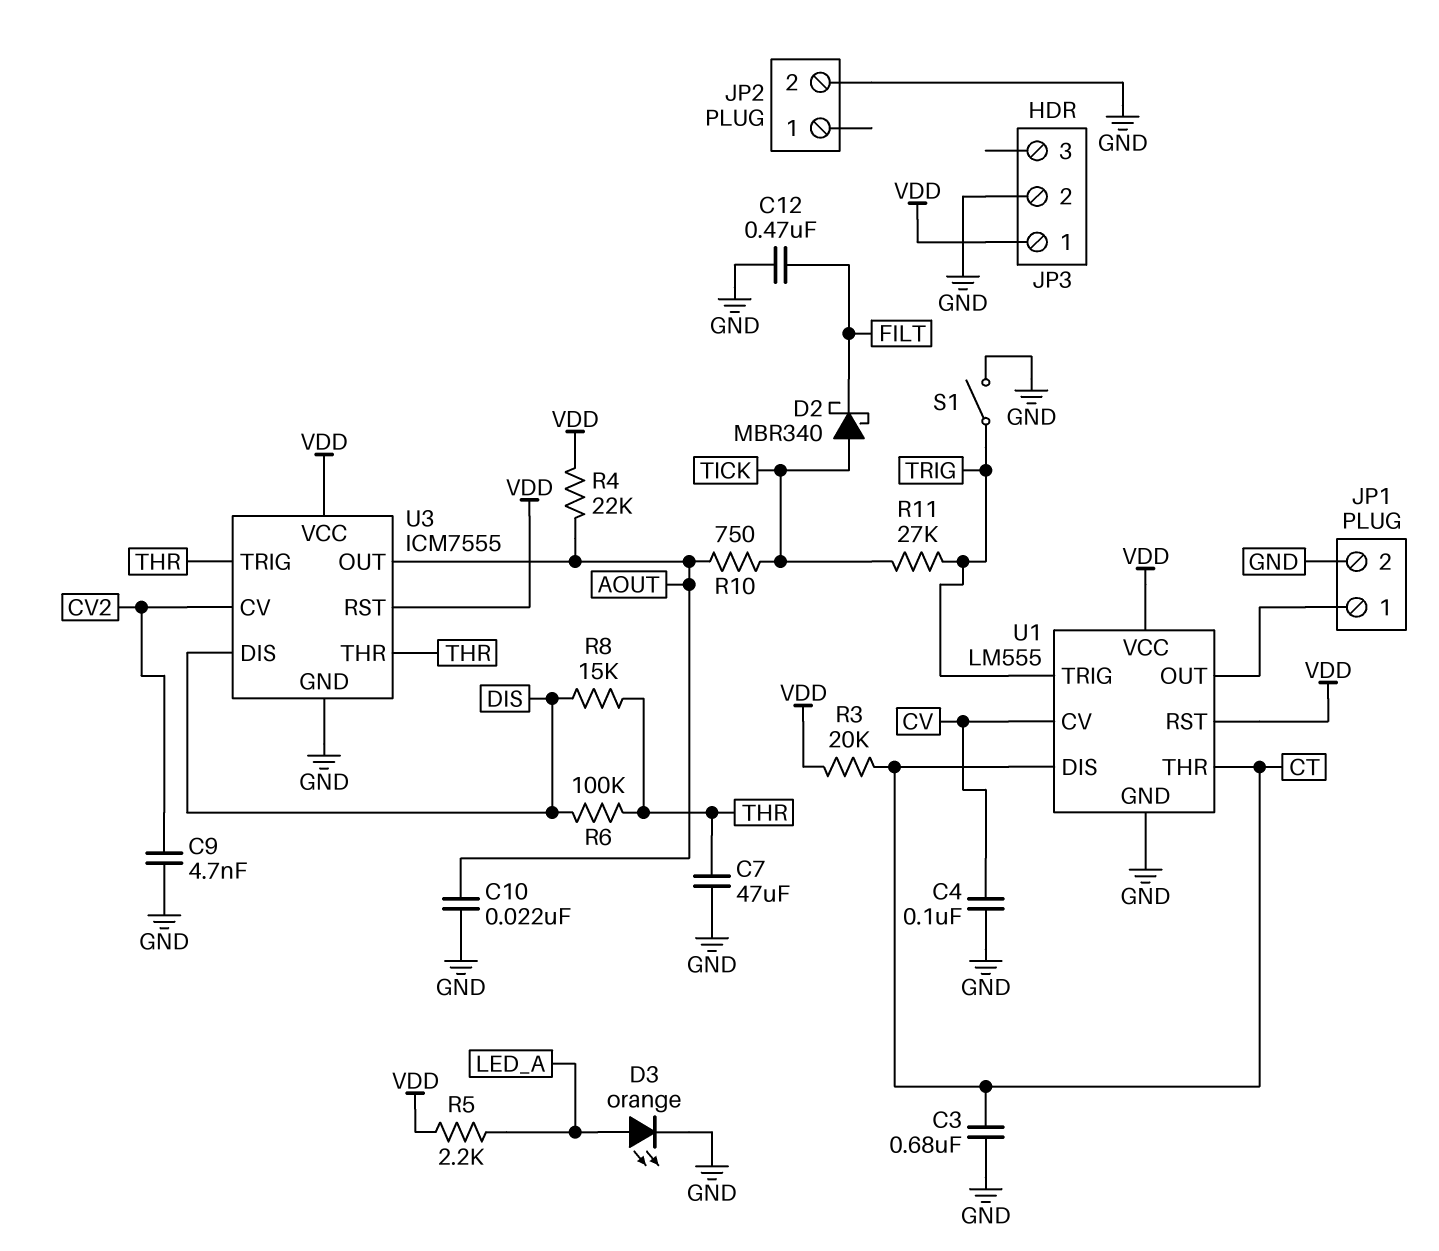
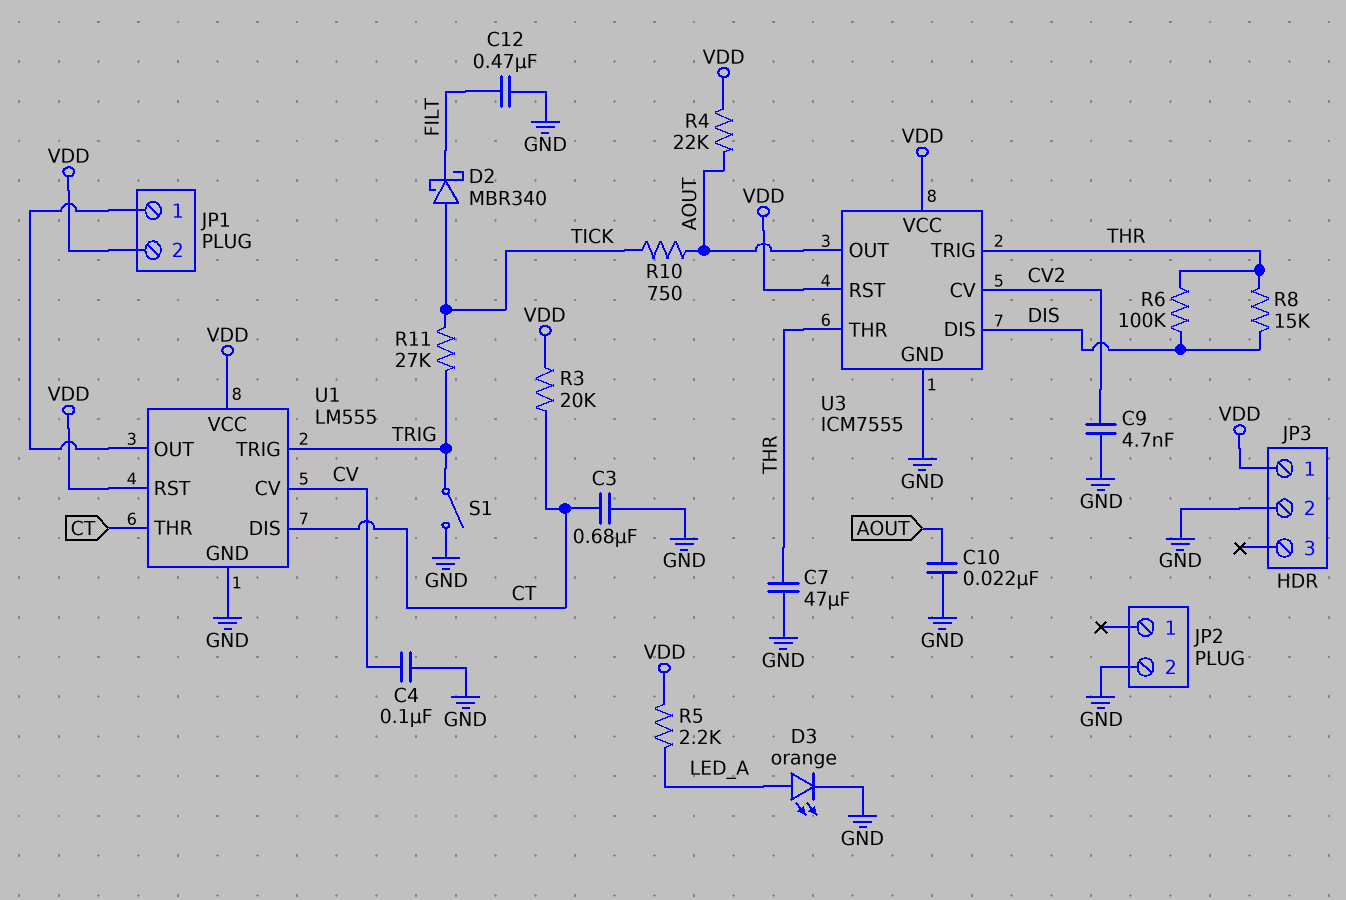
JP1 pin 2: GND -> VDD

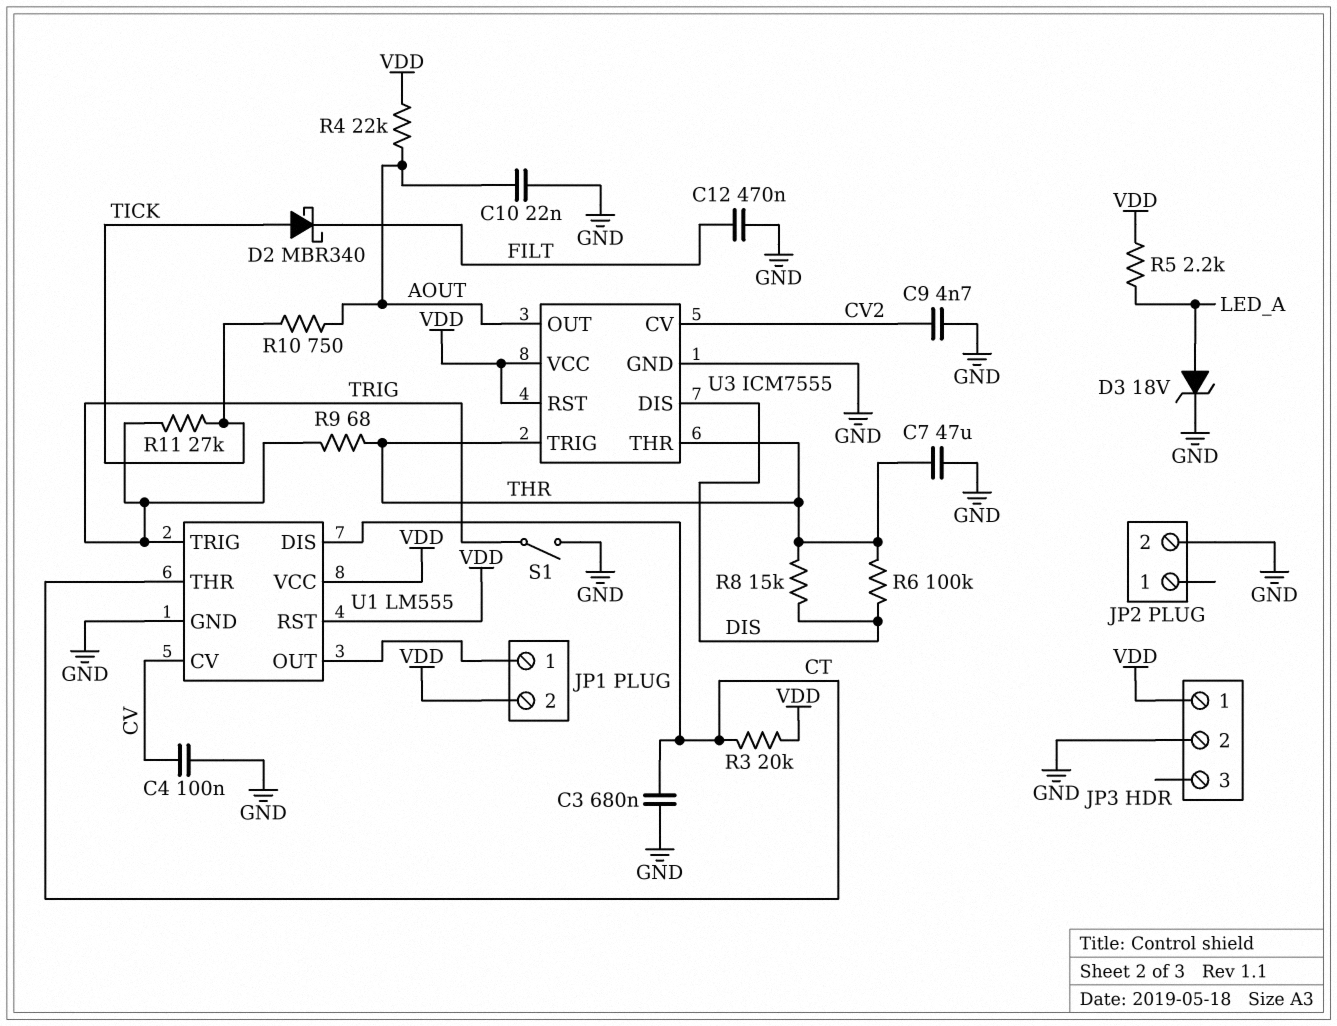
D3: LED orange (A LED_A, K GND) -> zener 18V (A LED_A, K GND)
R9: none -> 68 (THR, TRIG)

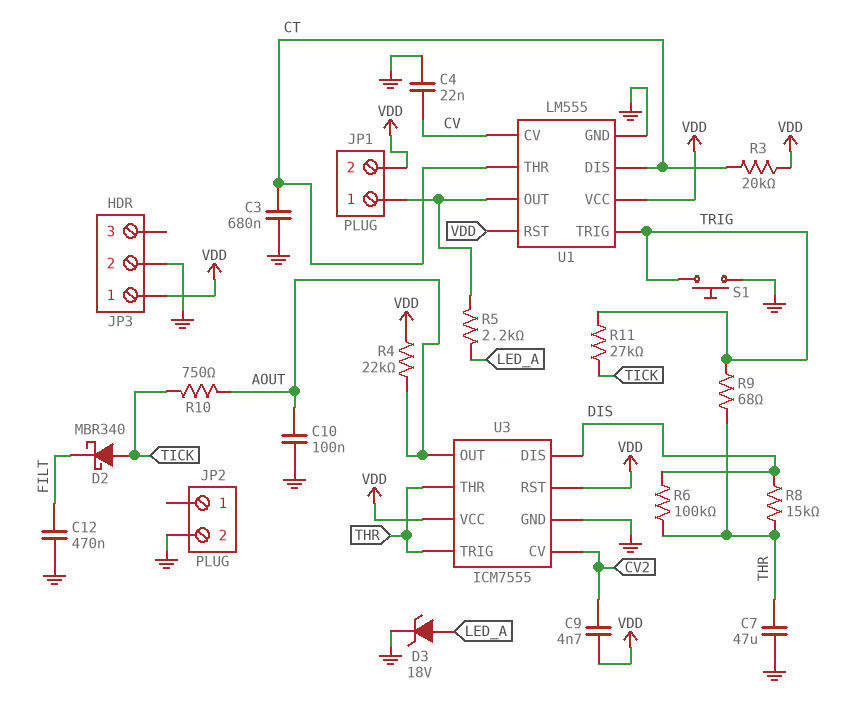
C4: 100nF (CV, GND) -> 22nF (CV, GND)
C9: 4.7nF (CV2, GND) -> 4.7nF (CV2, VDD)
C10: 22nF (AOUT, GND) -> 100nF (AOUT, GND)
R5: 2.2k (LED_A, VDD) -> 2.2k (JP1/1, LED_A)
S1: switch (GND, TRIG) -> button (GND, TRIG)

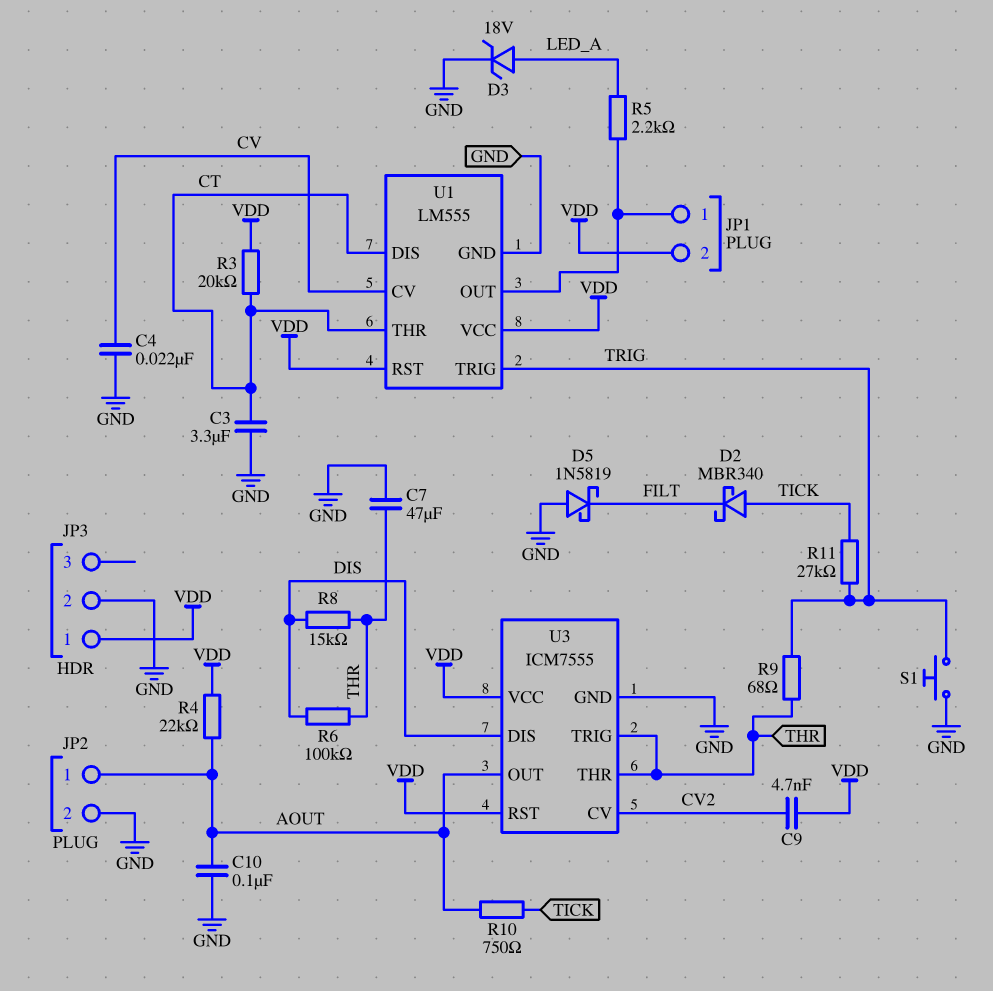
C3: 680nF (CT, GND) -> 3.3uF (CT, GND)
C12: 470nF (FILT, GND) -> none
D5: none -> schottky 1N5819 (A GND, K FILT)
JP2 pin 1: none -> AOUT

